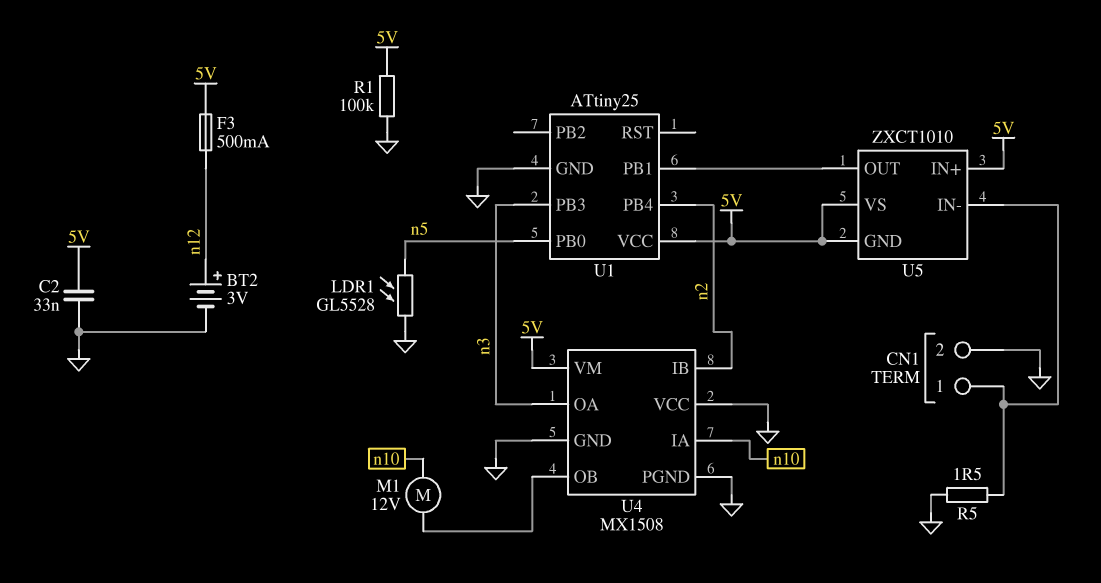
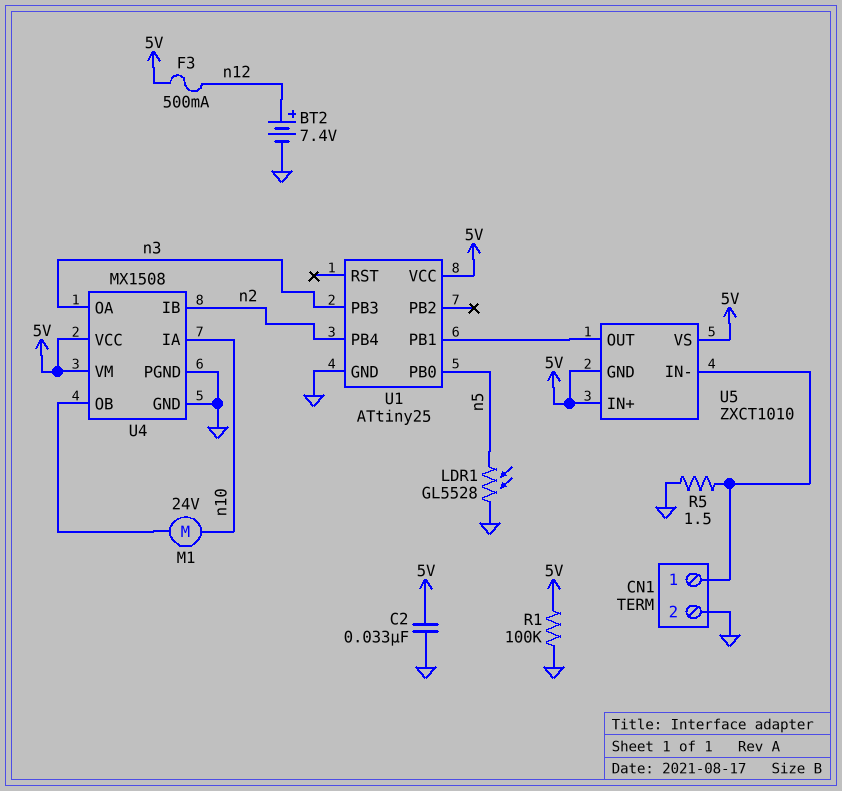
BT2: 3V (plus n12, minus GND) -> 7.4V (plus n12, minus GND)
M1: motor 12V (U4/OB, n10) -> motor 24V (U4/OB, n10)
U4 pin VCC: GND -> 5V

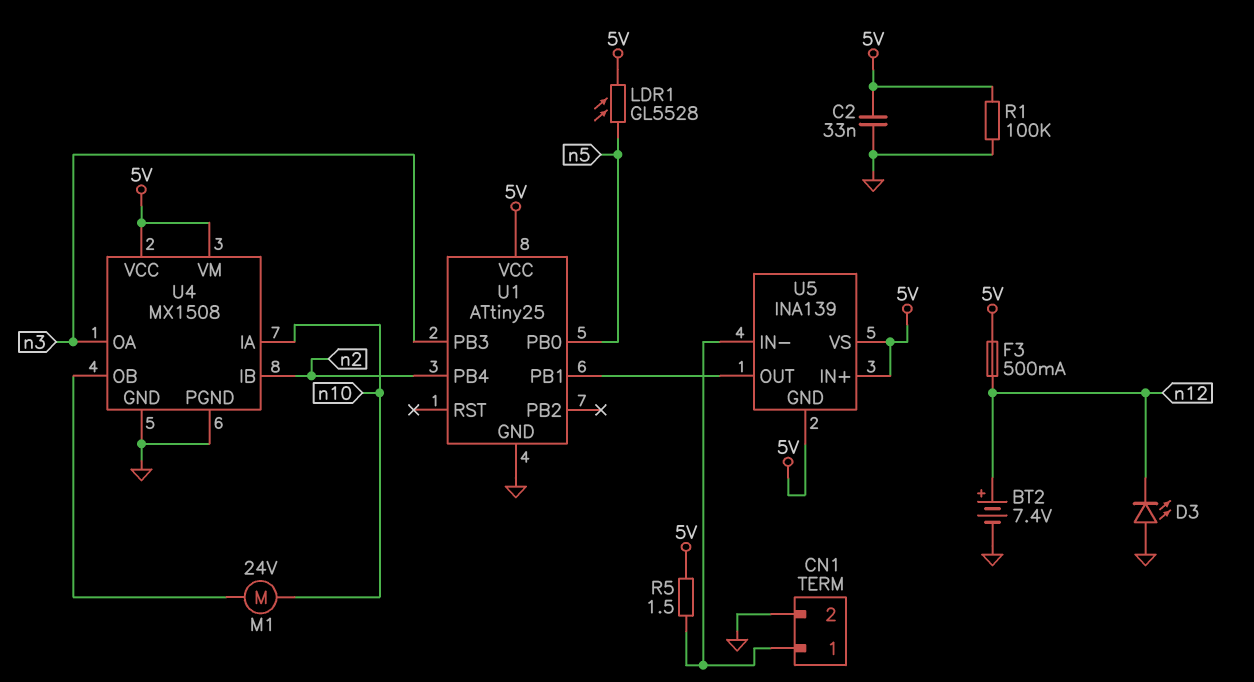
D3: none -> LED (A GND, K n12)
LDR1: GL5528 (GND, n5) -> GL5528 (5V, n5)
R5: 1.5 (CN1/1, GND) -> 1.5 (5V, CN1/1)
U5: ZXCT1010 -> INA139

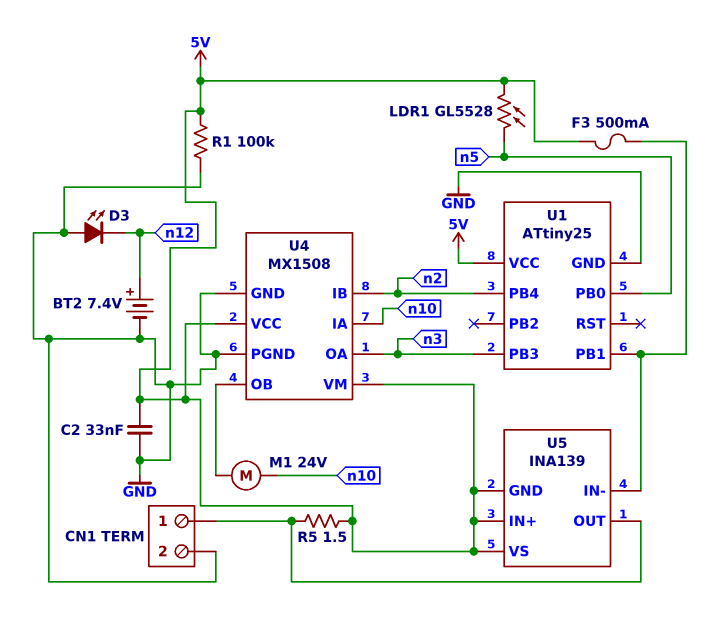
F3: 500mA (5V, n12) -> 500mA (5V, U1/PB1)
U5 pin IN-: CN1/1 -> U1/PB1
U5 pin OUT: U1/PB1 -> CN1/1

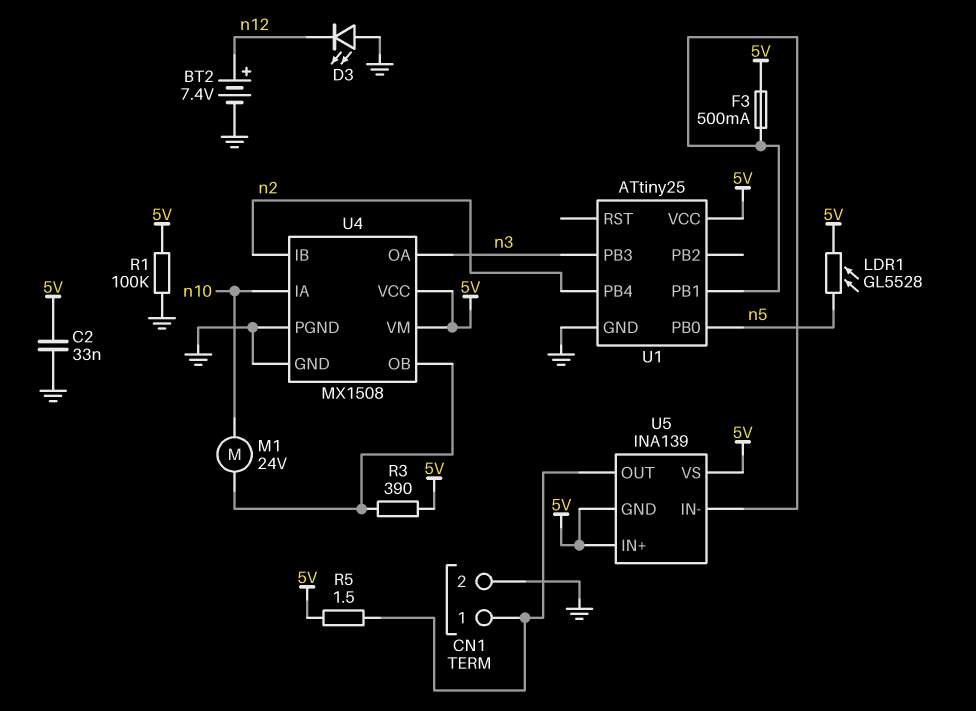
R3: none -> 390 (5V, U4/OB)

